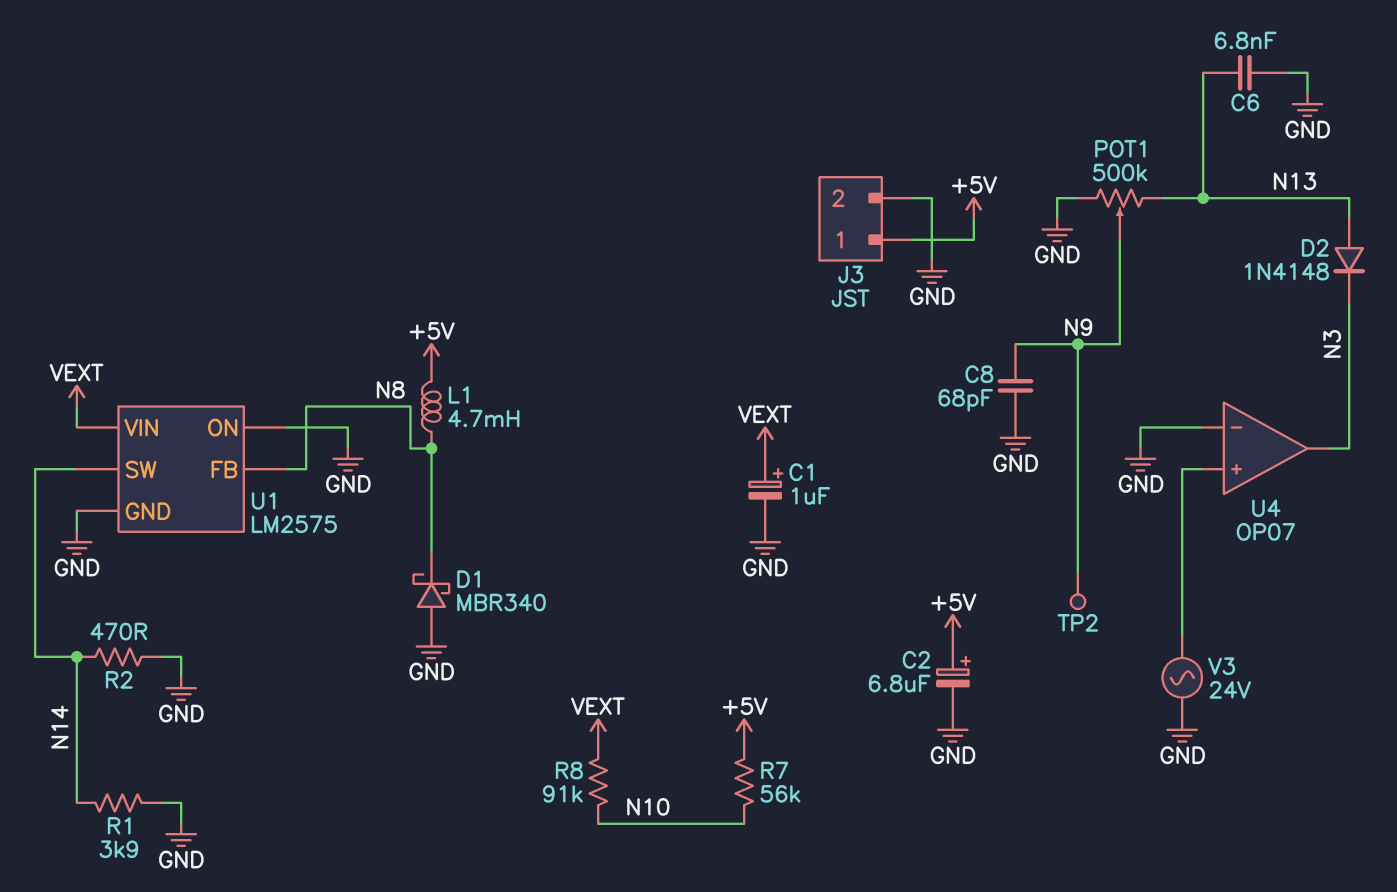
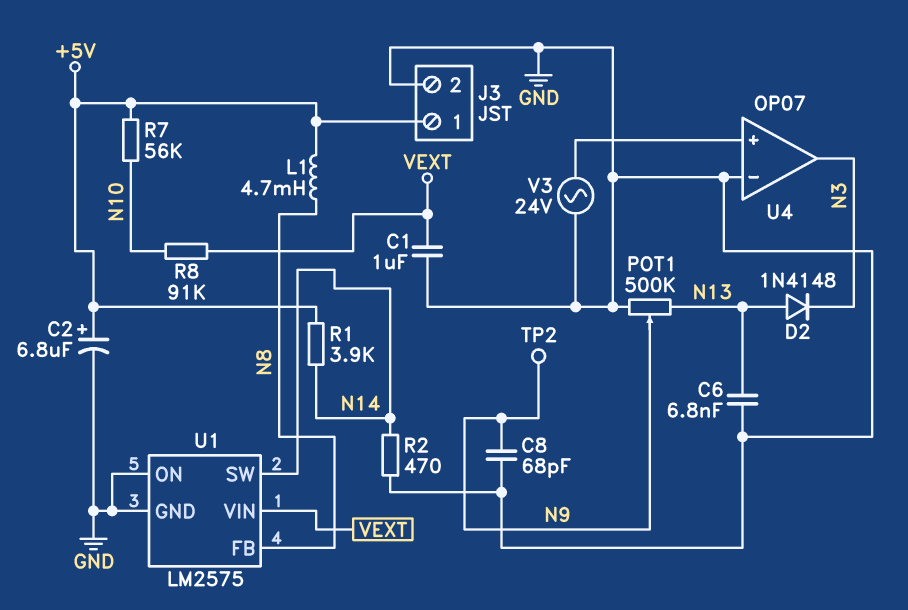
C1: 1uF (plus VEXT, minus GND) -> 1uF (GND, VEXT)
D1: schottky MBR340 (A GND, K N8) -> none
R1: 3.9k (GND, N14) -> 3.9k (+5V, N14)

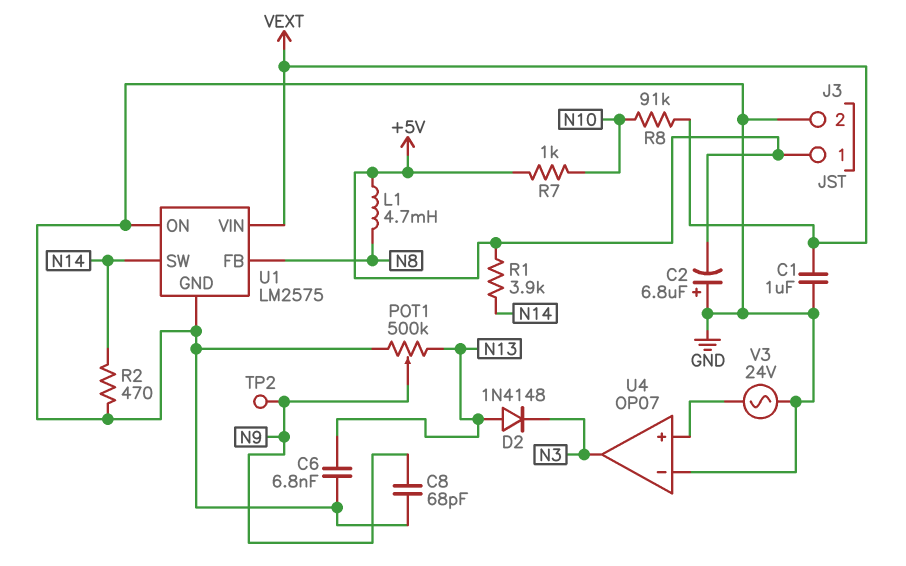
C2: 6.8uF (plus +5V, minus GND) -> 6.8uF (plus GND, minus +5V)
R7: 56k (+5V, N10) -> 1k (+5V, N10)

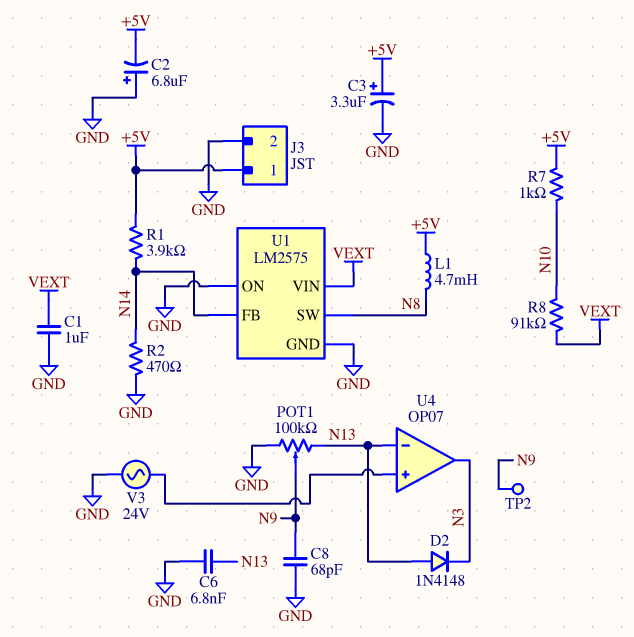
C3: none -> 3.3uF (plus +5V, minus GND)
POT1: 500k (GND, N13, wiper N9) -> 100k (GND, N13, wiper N9)
U1 pin FB: N8 -> N14
U1 pin SW: N14 -> N8
U4 pin in-: GND -> N13

